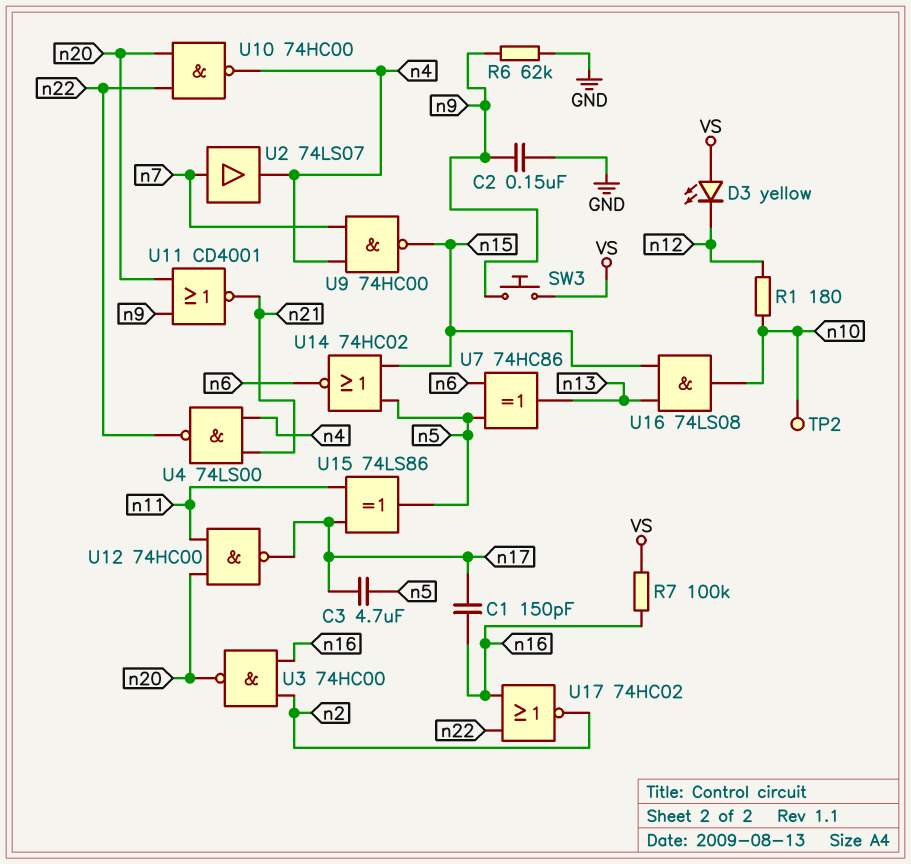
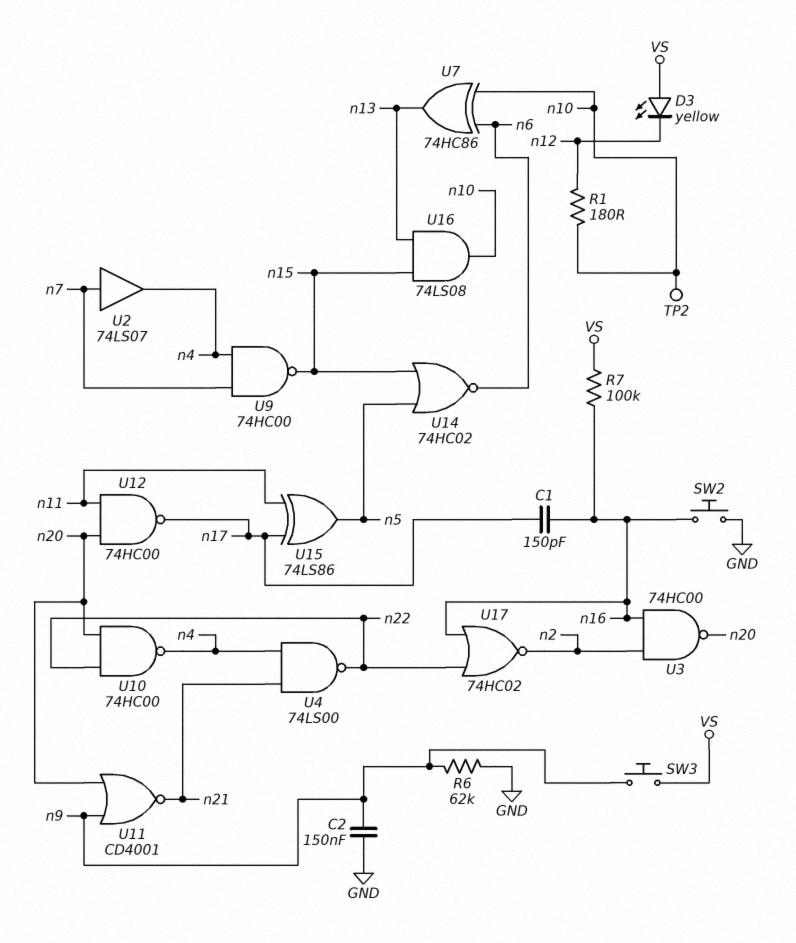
C3: 4.7uF (n5, n17) -> none
SW2: none -> button (GND, n16)
U7: XOR 74HC86 (in n5, in n6, out n13) -> XOR 74HC86 (in n6, in n10, out n13)

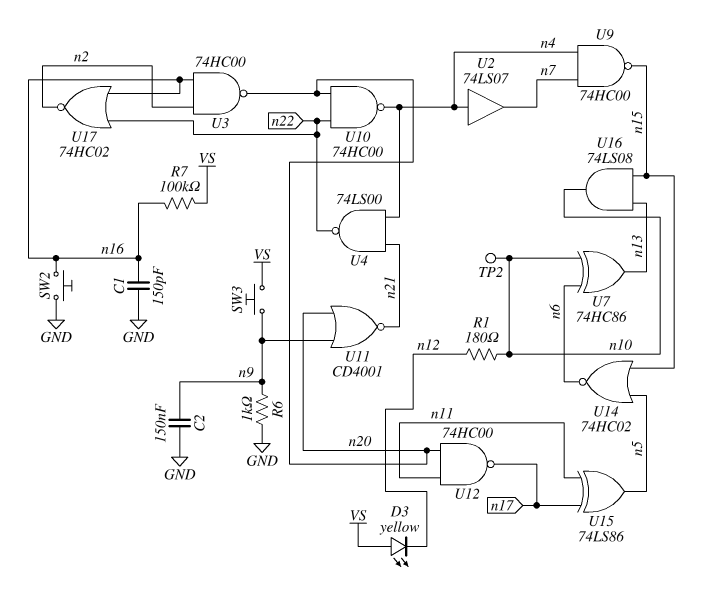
C1: 150pF (n16, n17) -> 150pF (GND, n16)
R6: 62k (GND, n9) -> 1k (GND, n9)
U2: buffer 74LS07 (in n7, out n4) -> buffer 74LS07 (in n4, out n7)

